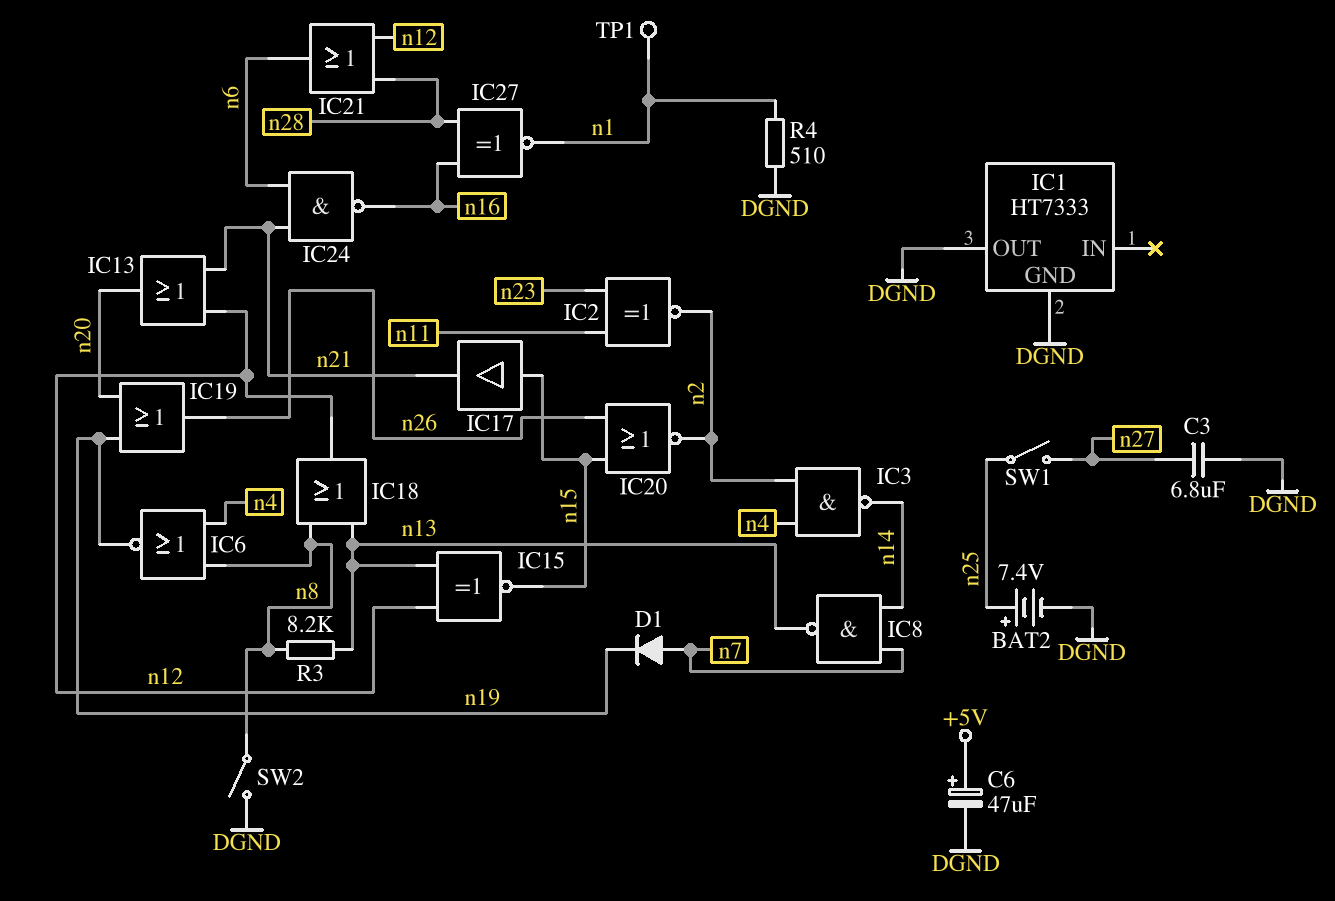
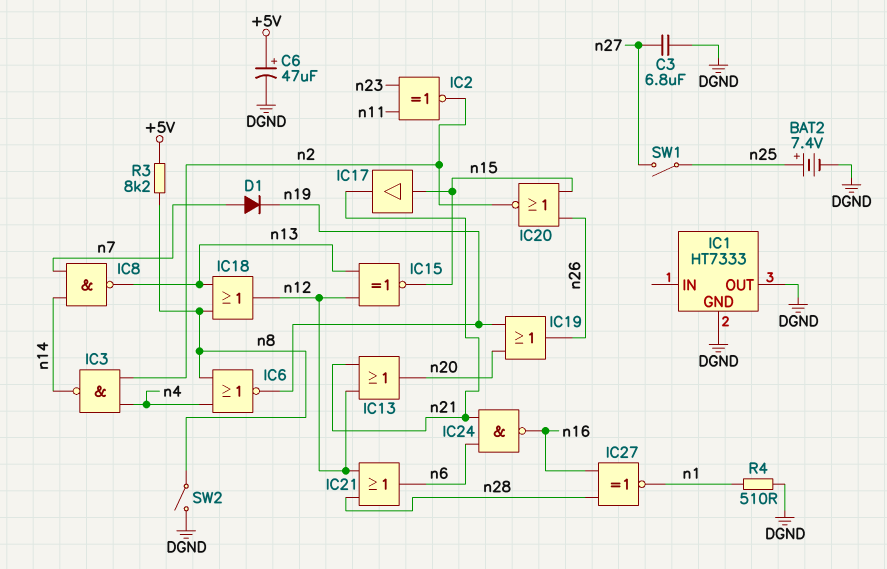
R3: 8.2k (n8, n13) -> 8.2k (+5V, n8)
TP1: test point (n1) -> none

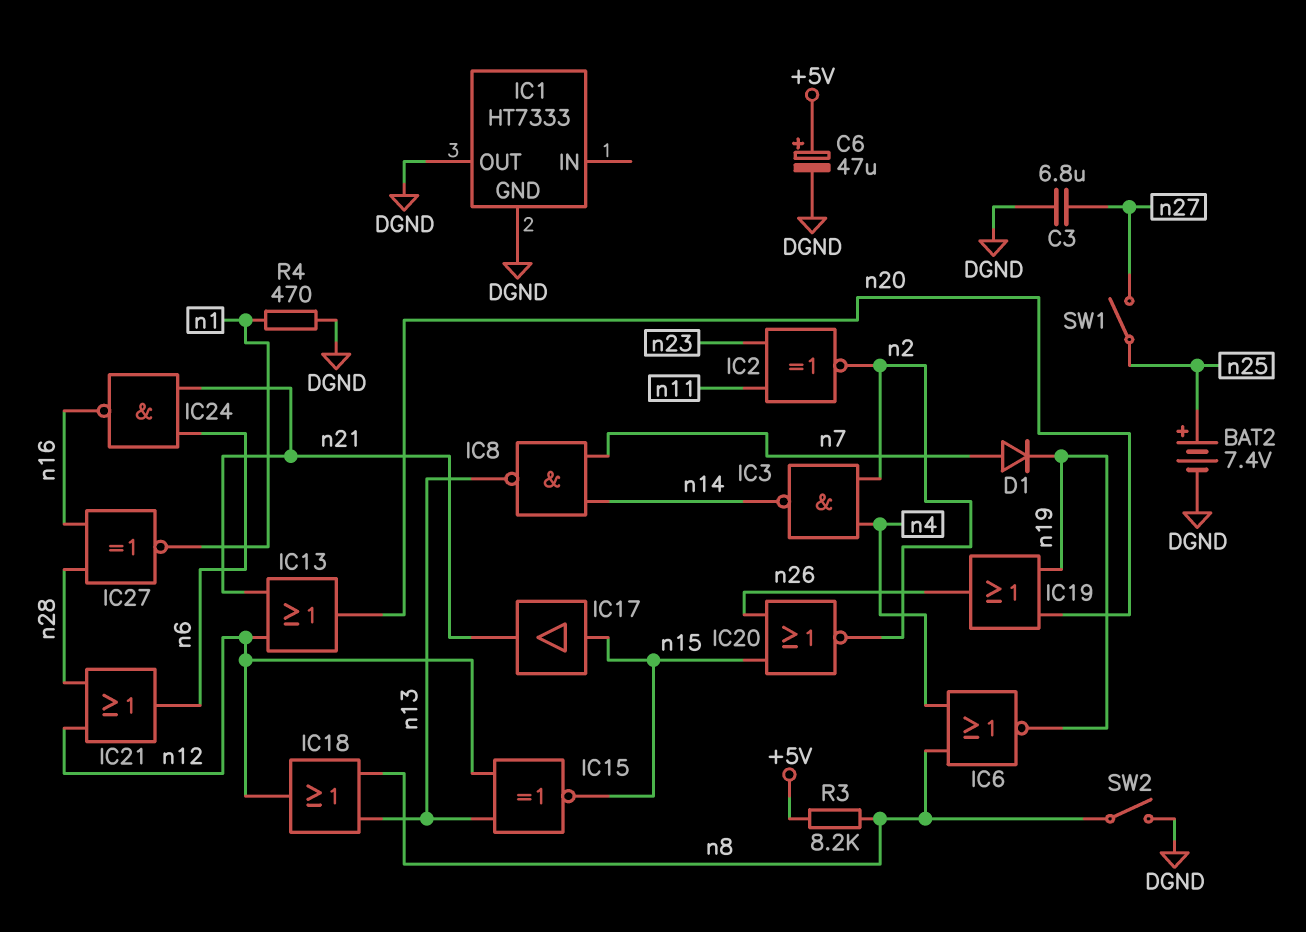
R4: 510 (DGND, n1) -> 470 (DGND, n1)

